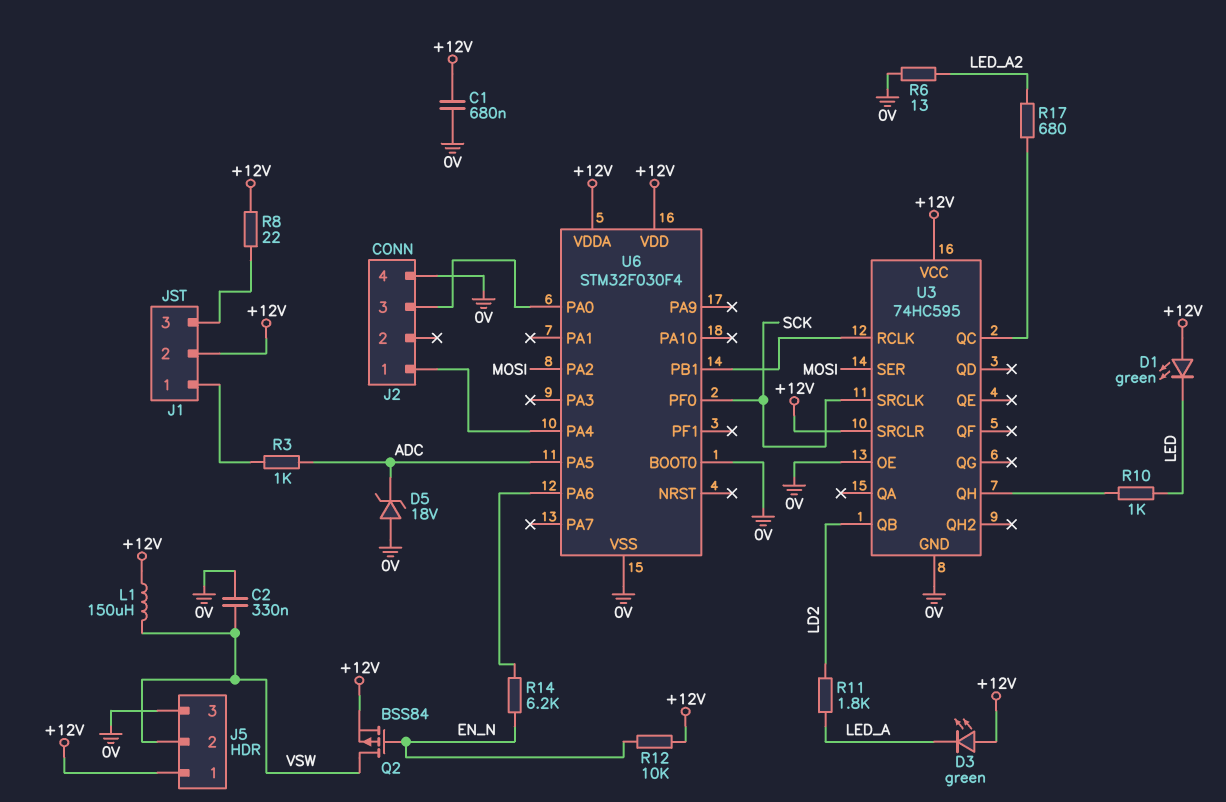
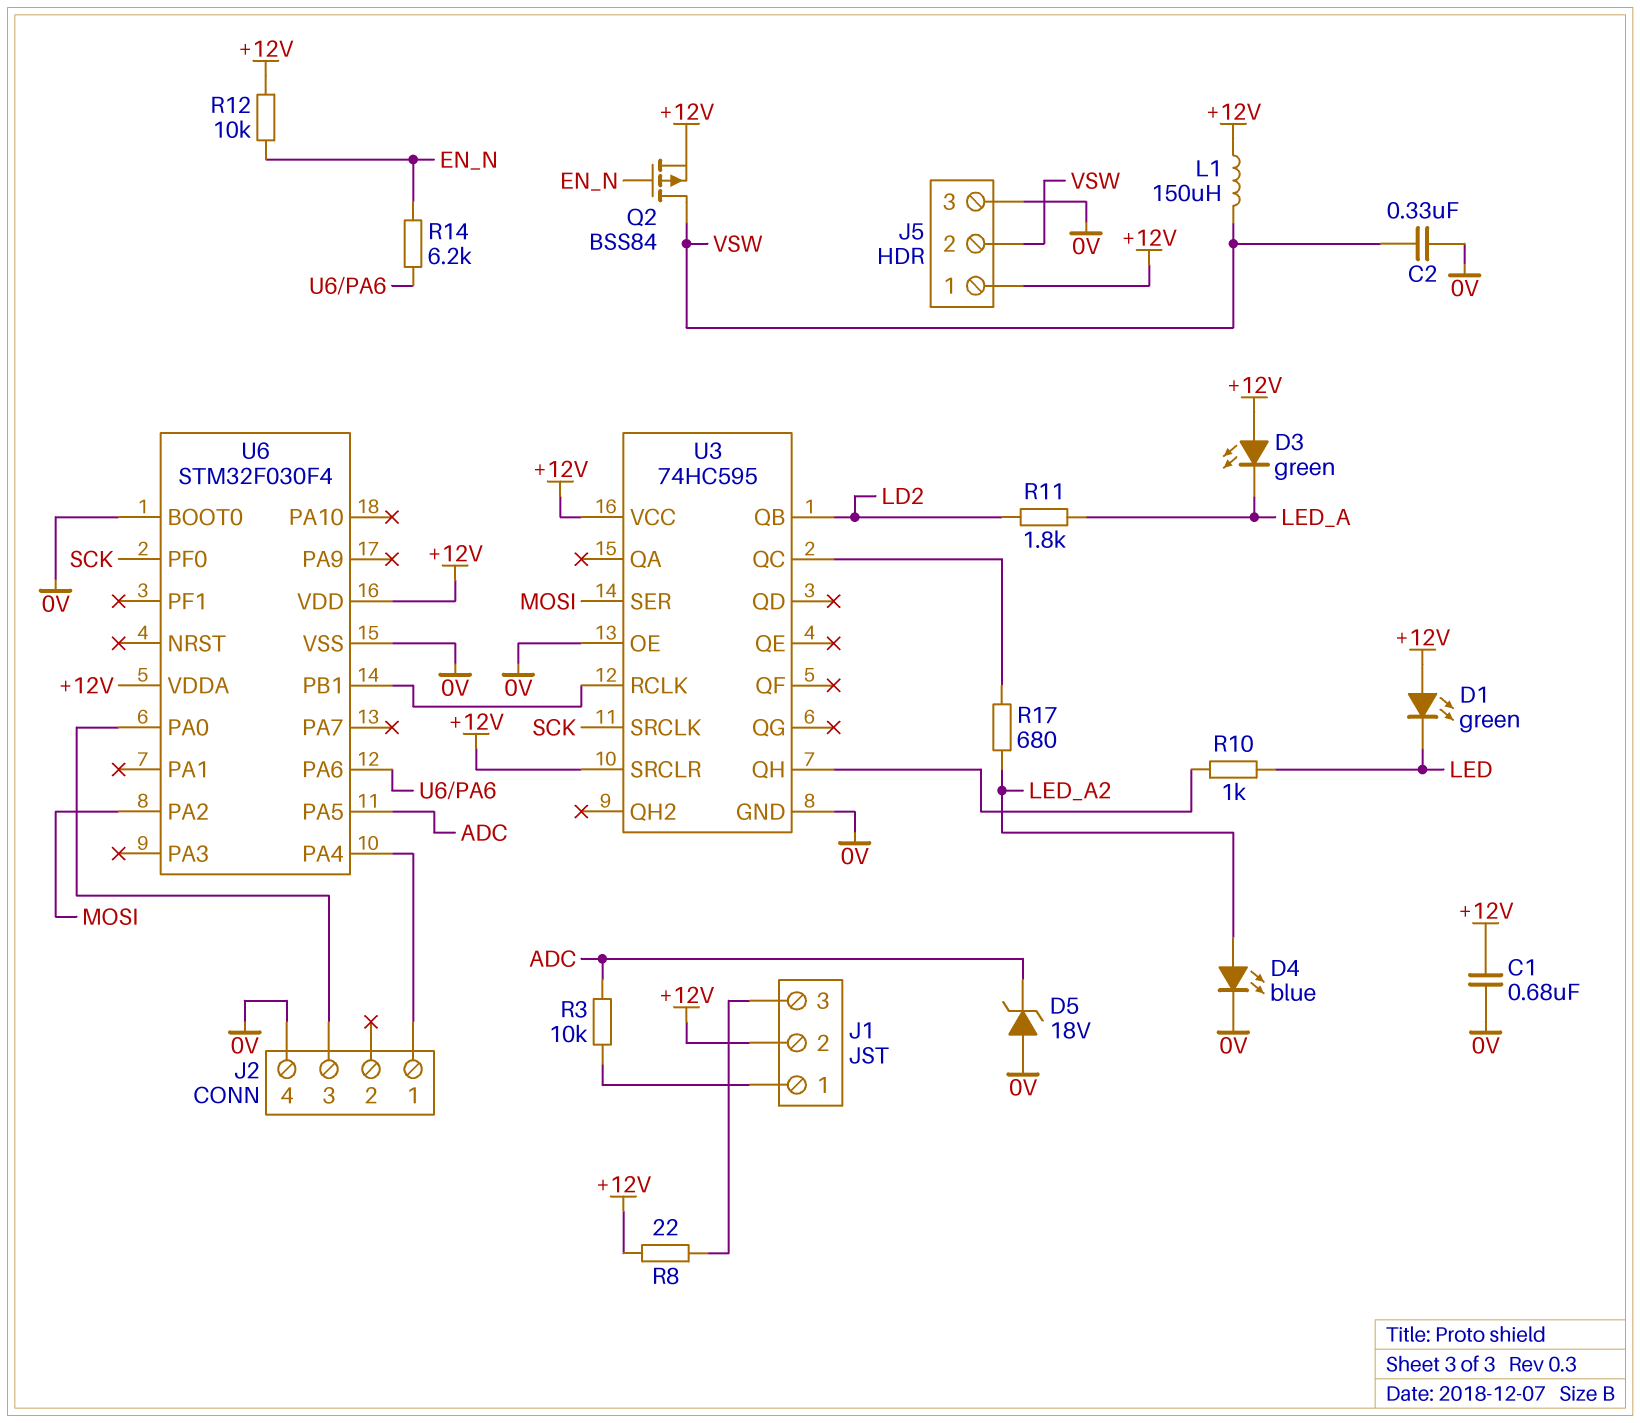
D4: none -> LED blue (A LED_A2, K 0V)
R3: 1k (ADC, J1/1) -> 10k (ADC, J1/1)
R6: 13 (0V, LED_A2) -> none

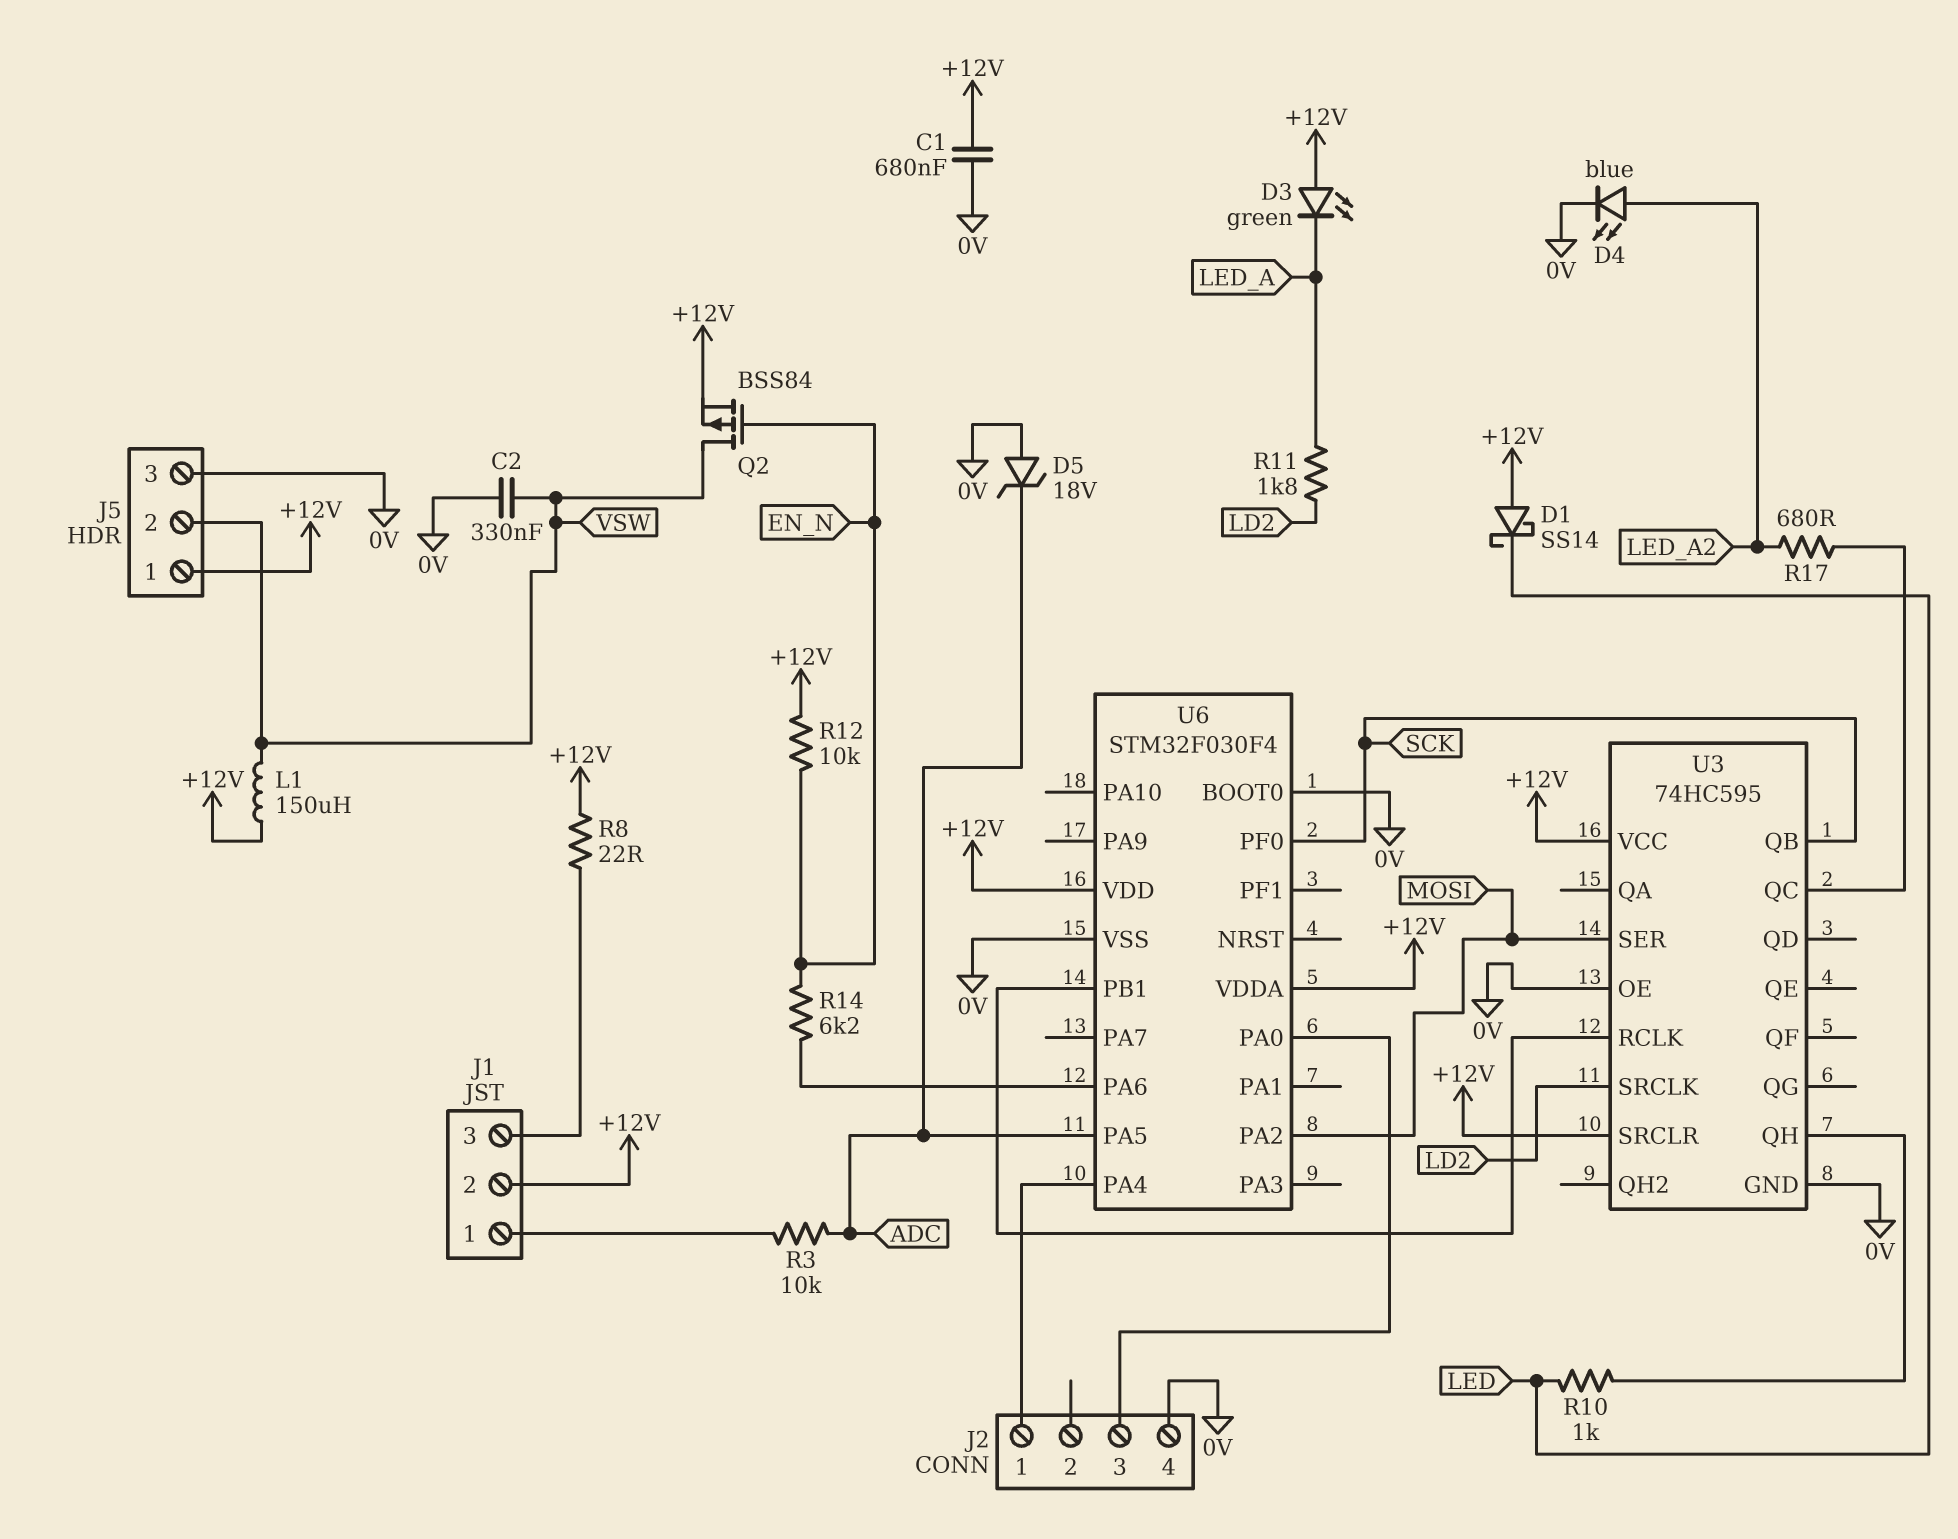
D1: LED green (A +12V, K LED) -> schottky SS14 (A +12V, K LED)
U3 pin QB: LD2 -> SCK
U3 pin SRCLK: SCK -> LD2

